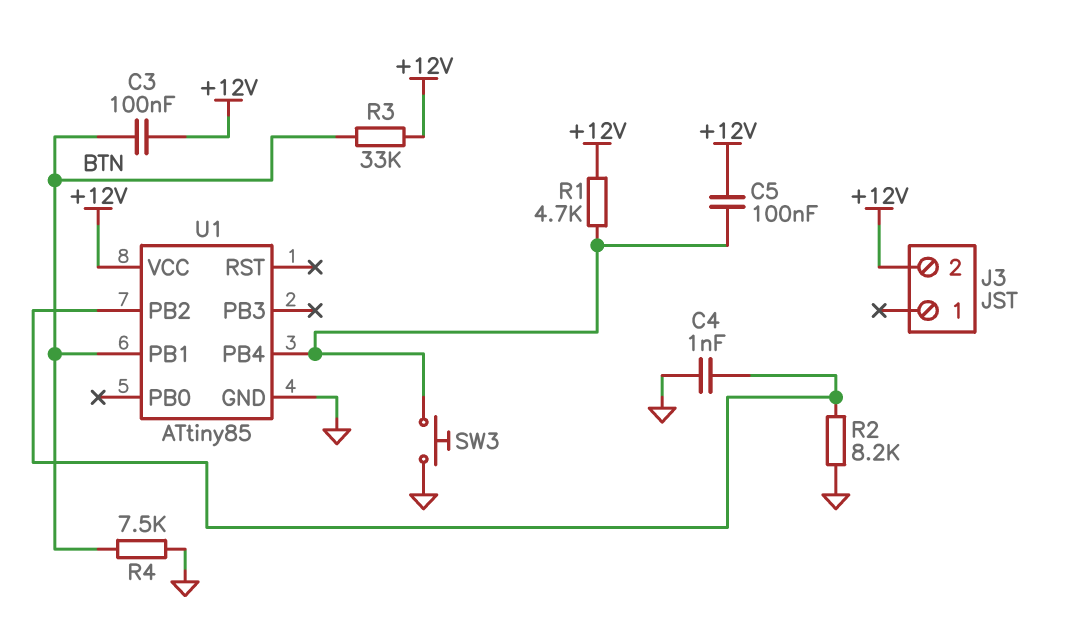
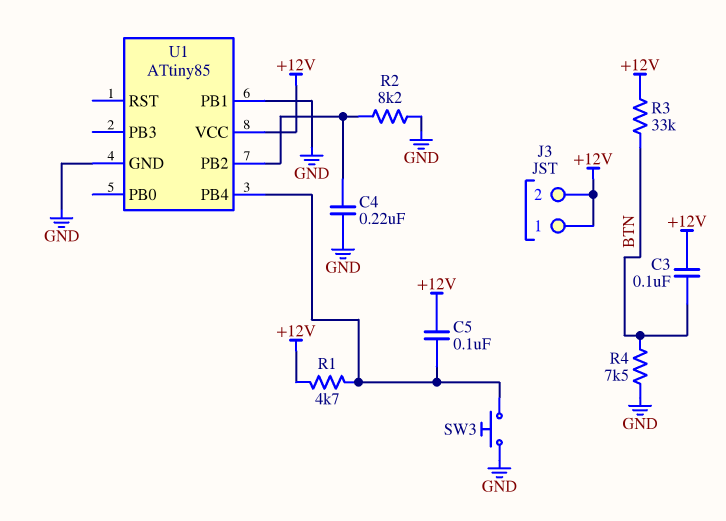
C4: 1nF (GND, U1/PB2) -> 220nF (GND, U1/PB2)
J3 pin 1: none -> +12V
U1 pin PB1: BTN -> GND

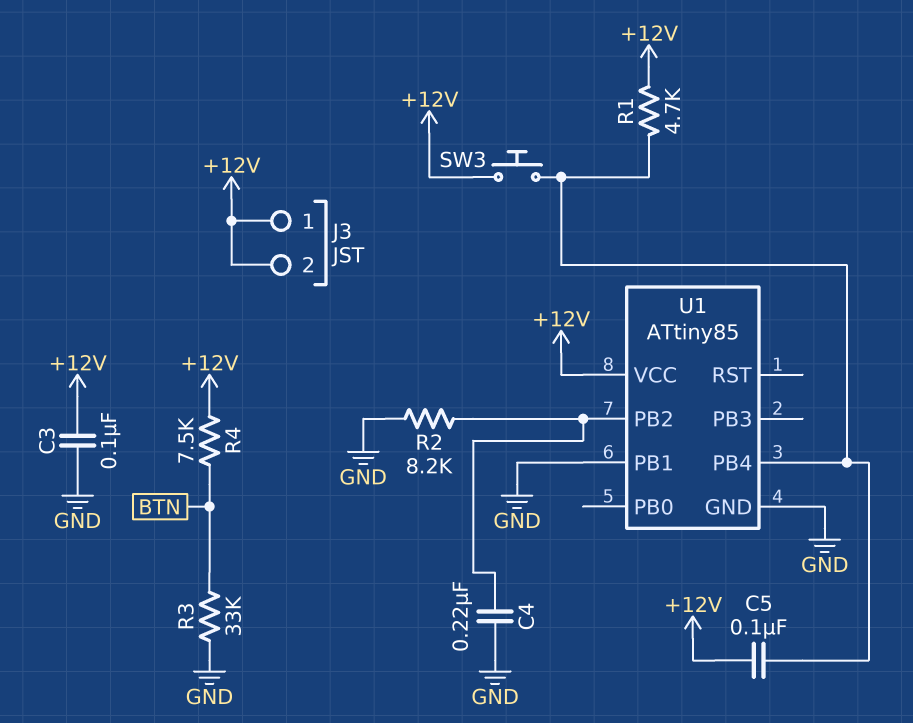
C3: 100nF (+12V, BTN) -> 100nF (+12V, GND)
R3: 33k (+12V, BTN) -> 33k (BTN, GND)
R4: 7.5k (BTN, GND) -> 7.5k (+12V, BTN)
SW3: button (GND, U1/PB4) -> button (+12V, U1/PB4)

